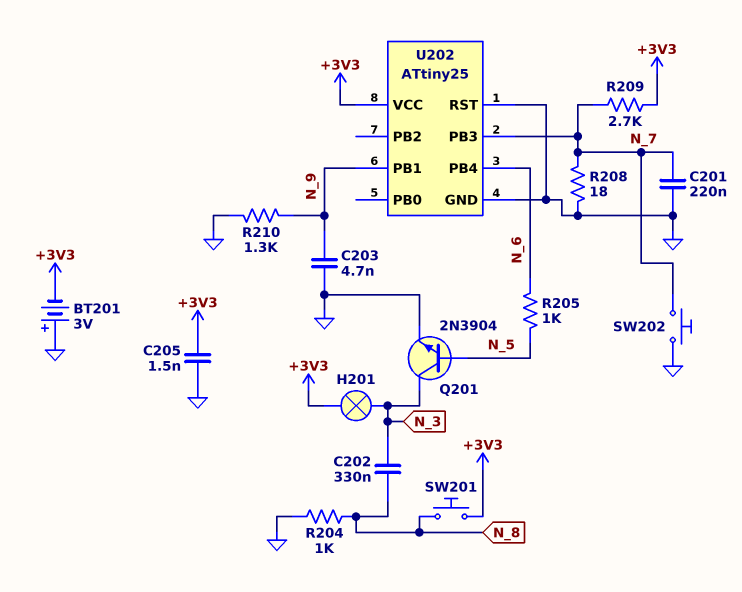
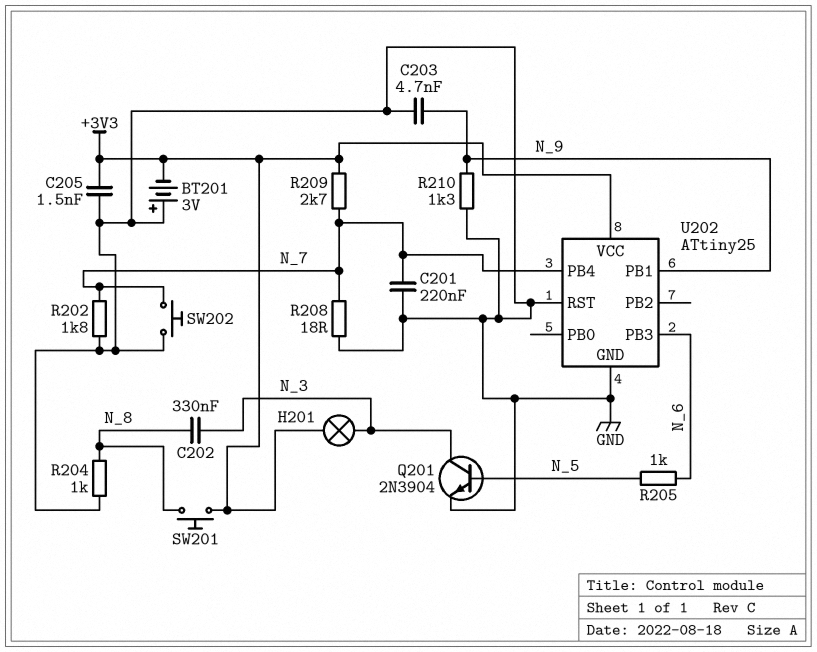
R202: none -> 1.8k (GND, N_7)
U202 pin PB3: N_7 -> N_6
U202 pin PB4: N_6 -> N_7

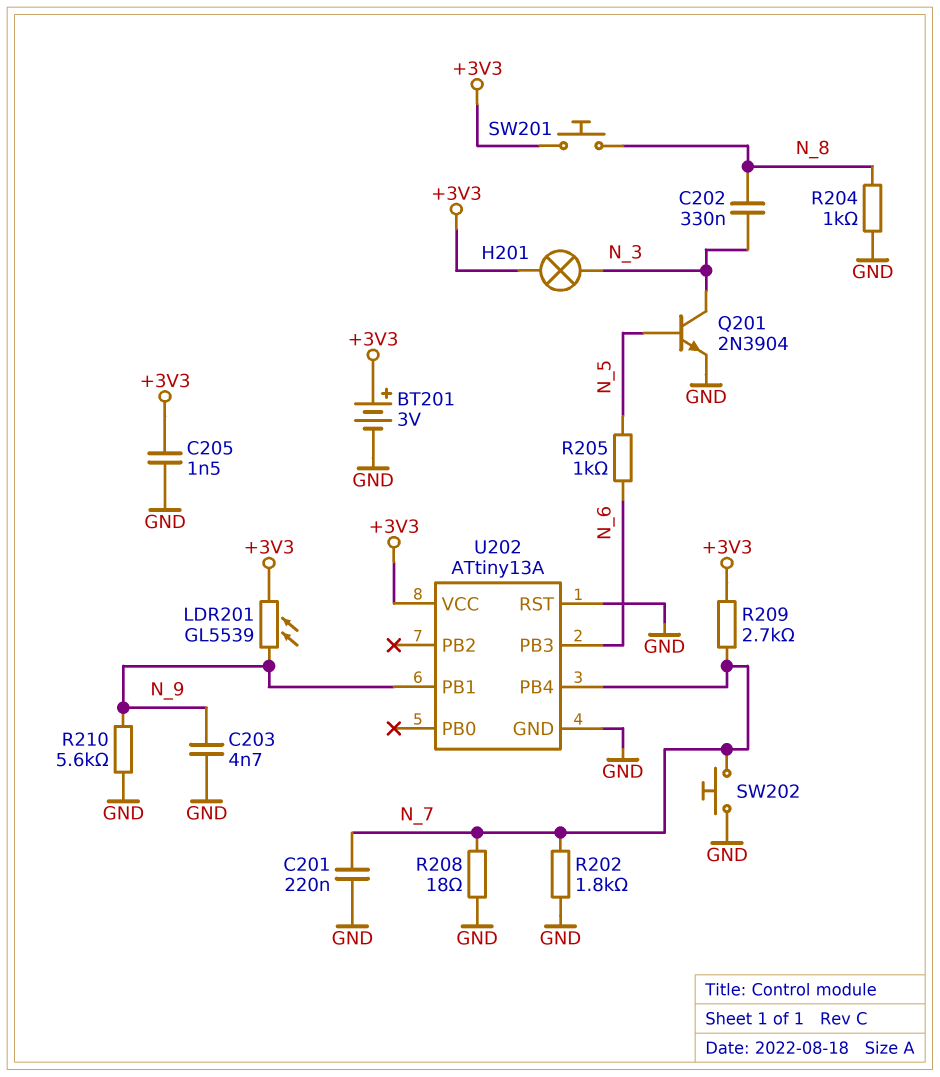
BT201: 3V (plus GND, minus +3V3) -> 3V (plus +3V3, minus GND)
LDR201: none -> GL5539 (+3V3, N_9)
R210: 1.3k (GND, N_9) -> 5.6k (GND, N_9)
U202: ATtiny25 -> ATtiny13A

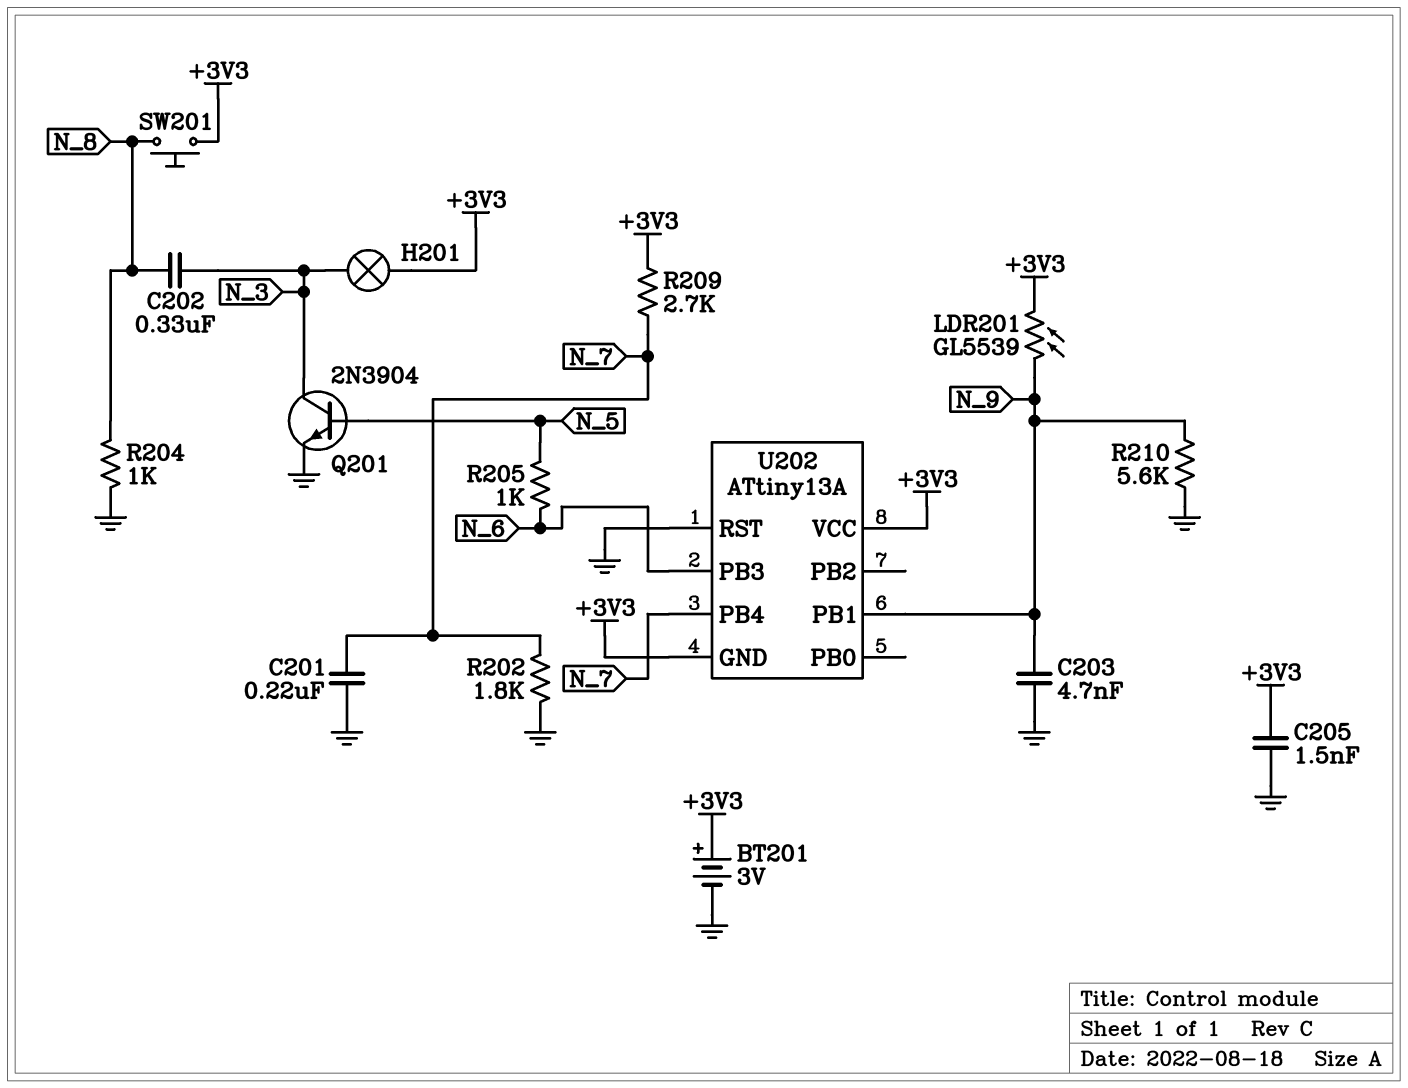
R208: 18 (GND, N_7) -> none
SW202: button (GND, N_7) -> none
U202 pin GND: GND -> +3V3

